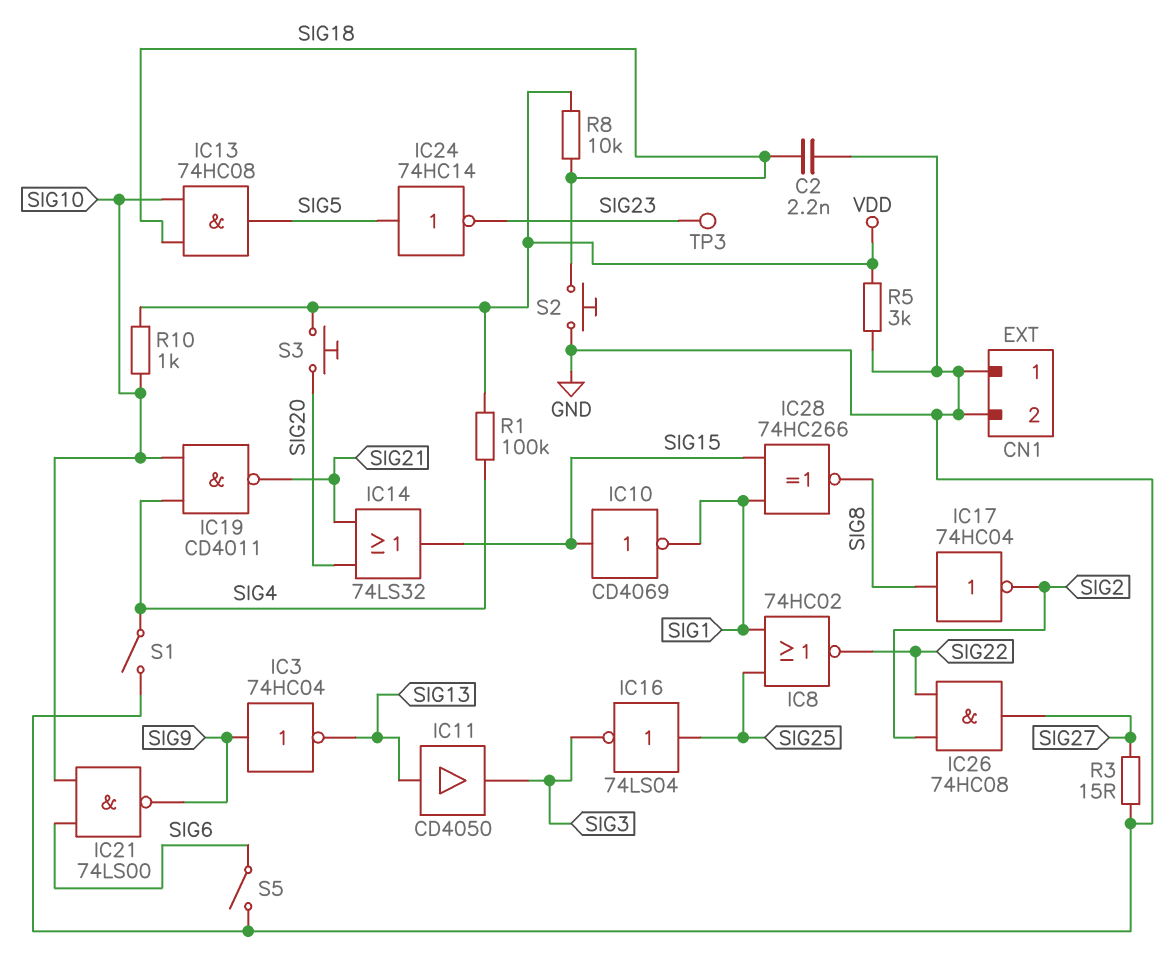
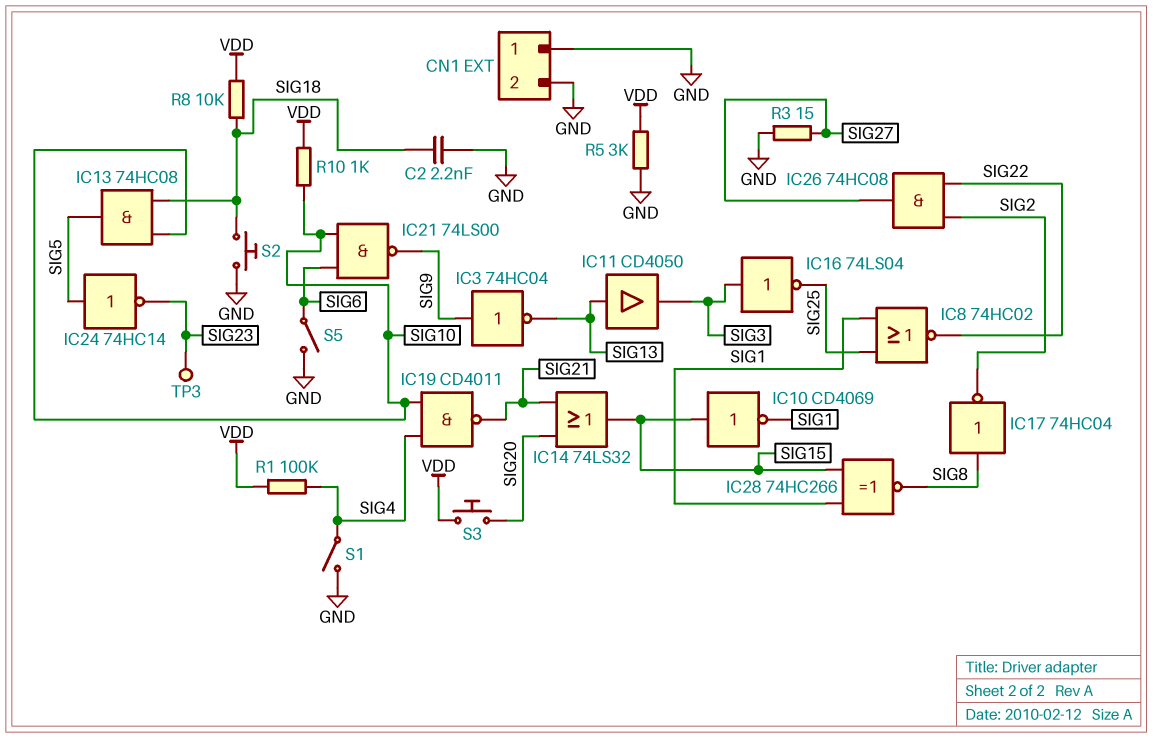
IC16: NOT 74LS04 (in SIG25, out SIG3) -> NOT 74LS04 (in SIG3, out SIG25)

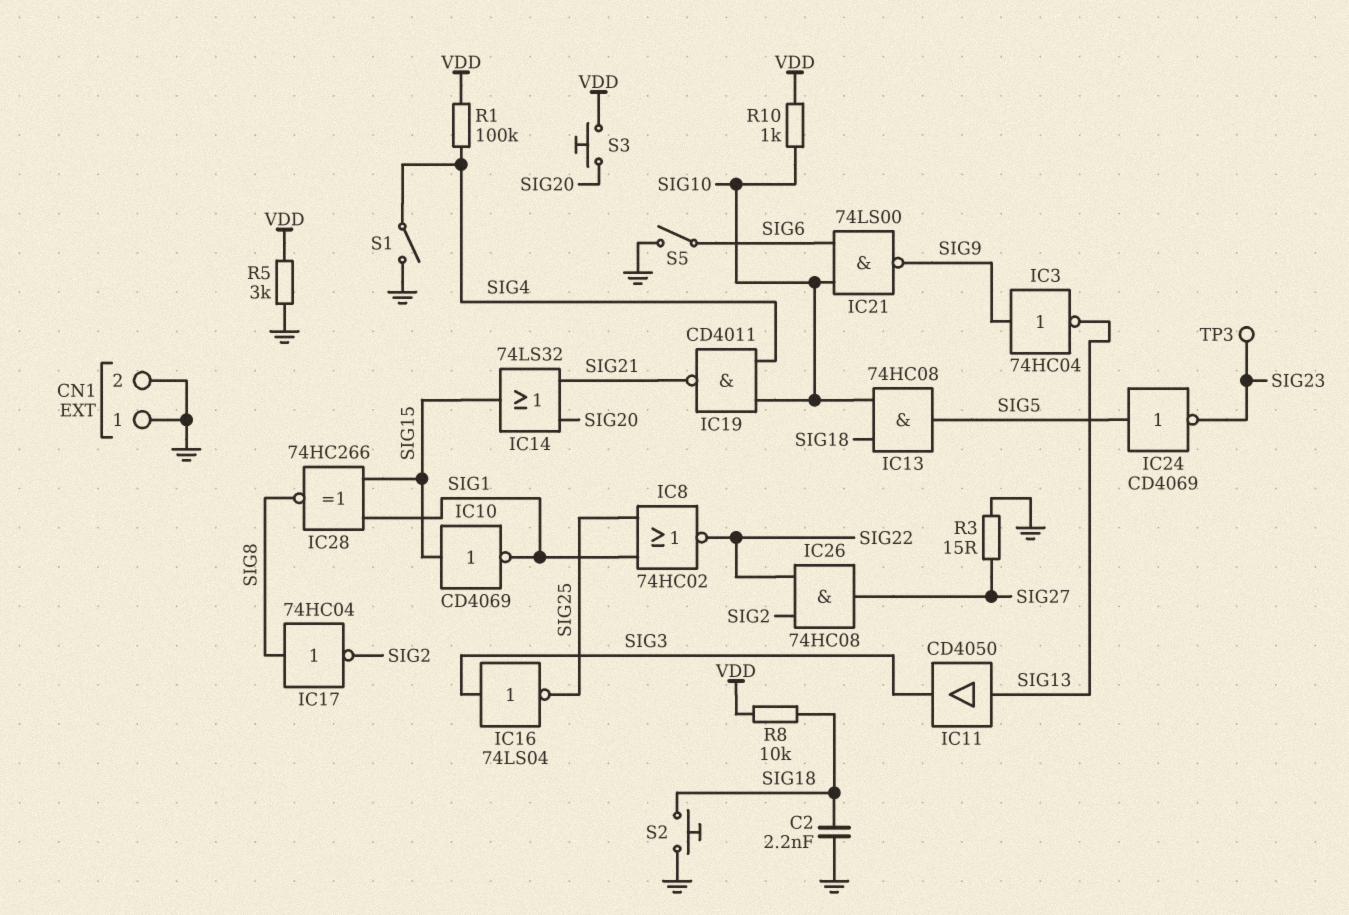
IC24: NOT 74HC14 (in SIG5, out SIG23) -> NOT CD4069 (in SIG5, out SIG23)

